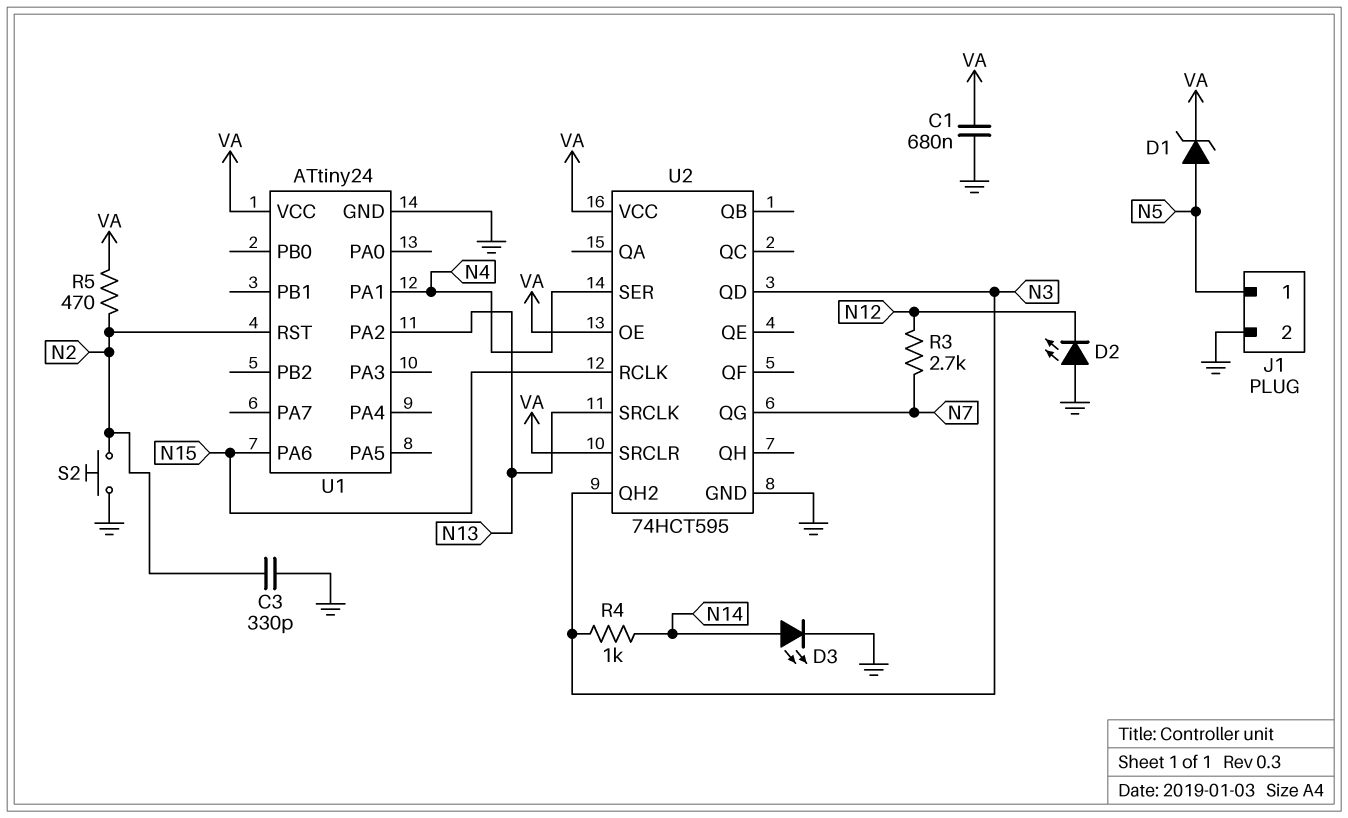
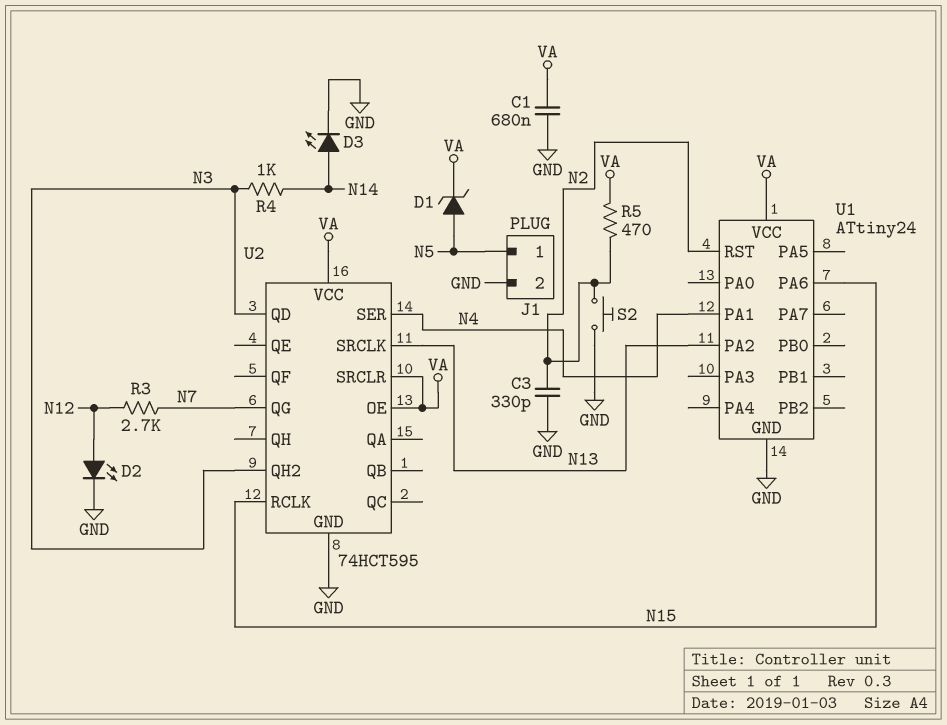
D2: LED (A GND, K N12) -> LED (A N12, K GND)

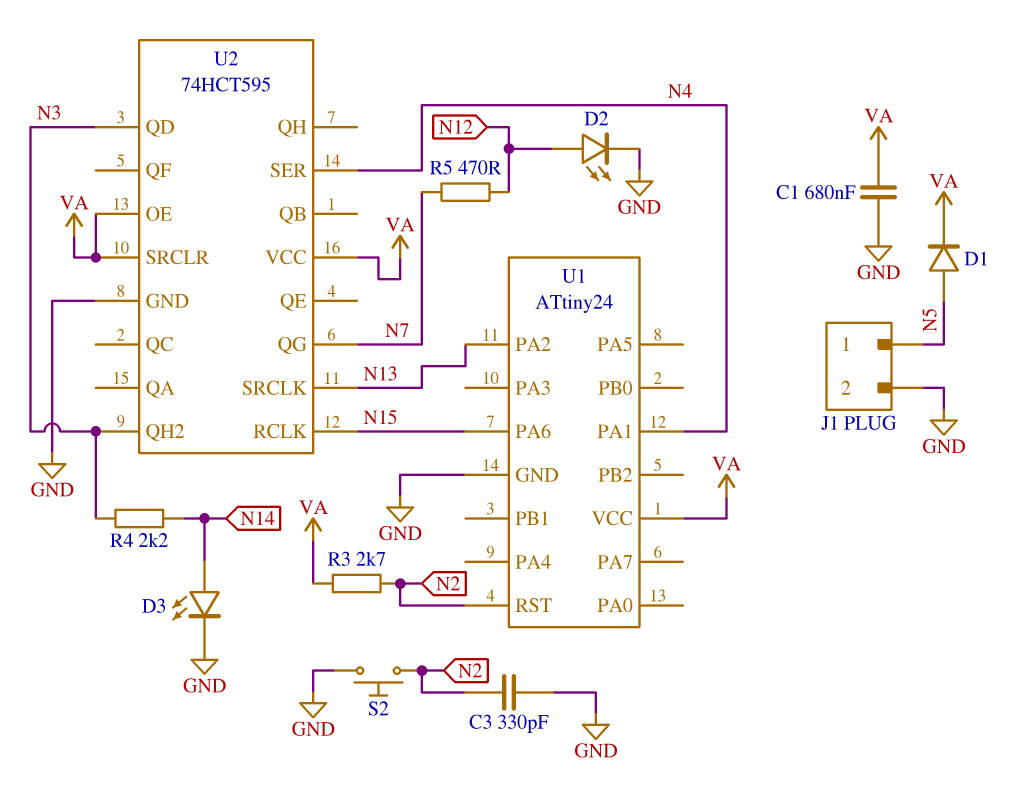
D1: zener (A N5, K VA) -> diode (A N5, K VA)
R3: 2.7k (N7, N12) -> 2.7k (N2, VA)
R4: 1k (N3, N14) -> 2.2k (N3, N14)
R5: 470 (N2, VA) -> 470 (N7, N12)

